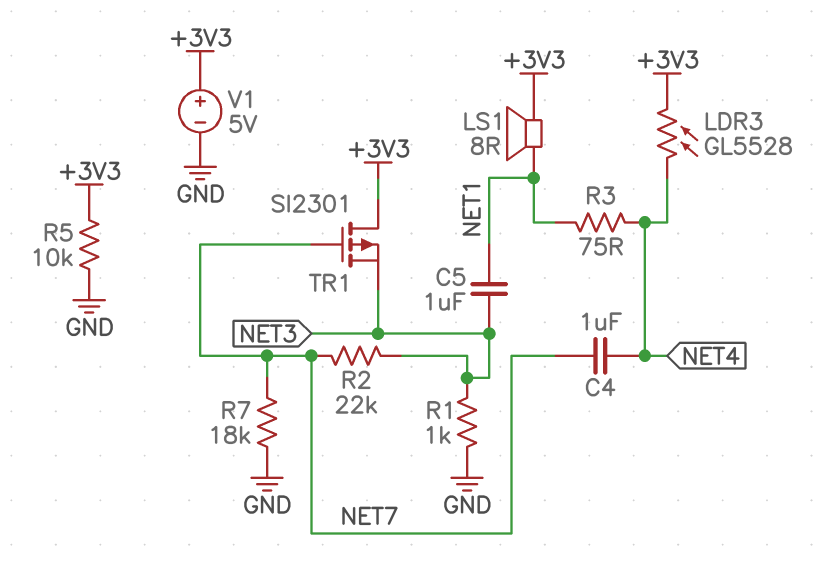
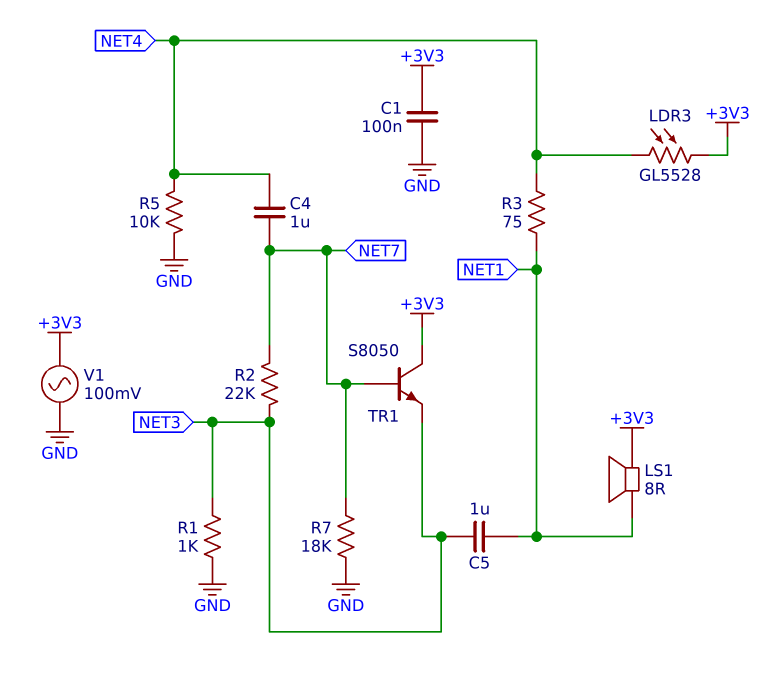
C1: none -> 100nF (+3V3, GND)
R5: 10k (+3V3, GND) -> 10k (GND, NET4)
TR1: PMOS SI2301 (G NET7, D +3V3, S NET3) -> NPN S8050 (B NET7, C +3V3, E NET3)
V1: 5V (plus +3V3, minus GND) -> AC 100mV (+3V3, GND)

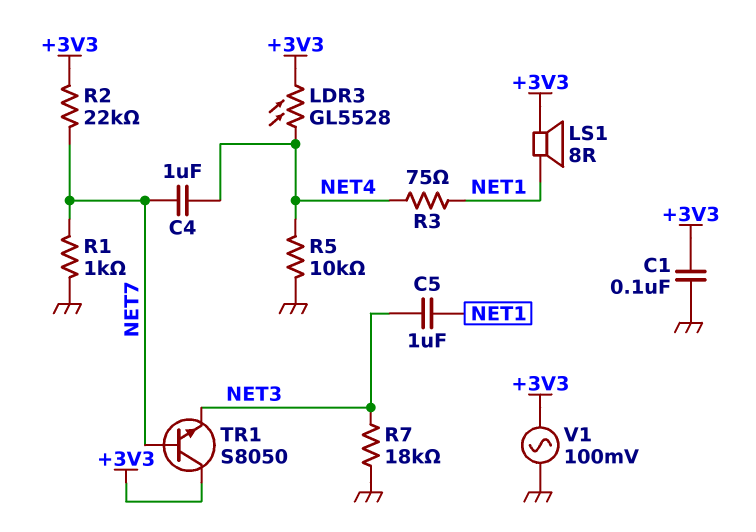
R1: 1k (GND, NET3) -> 1k (GND, NET7)
R2: 22k (NET3, NET7) -> 22k (+3V3, NET7)
R7: 18k (GND, NET7) -> 18k (GND, NET3)

